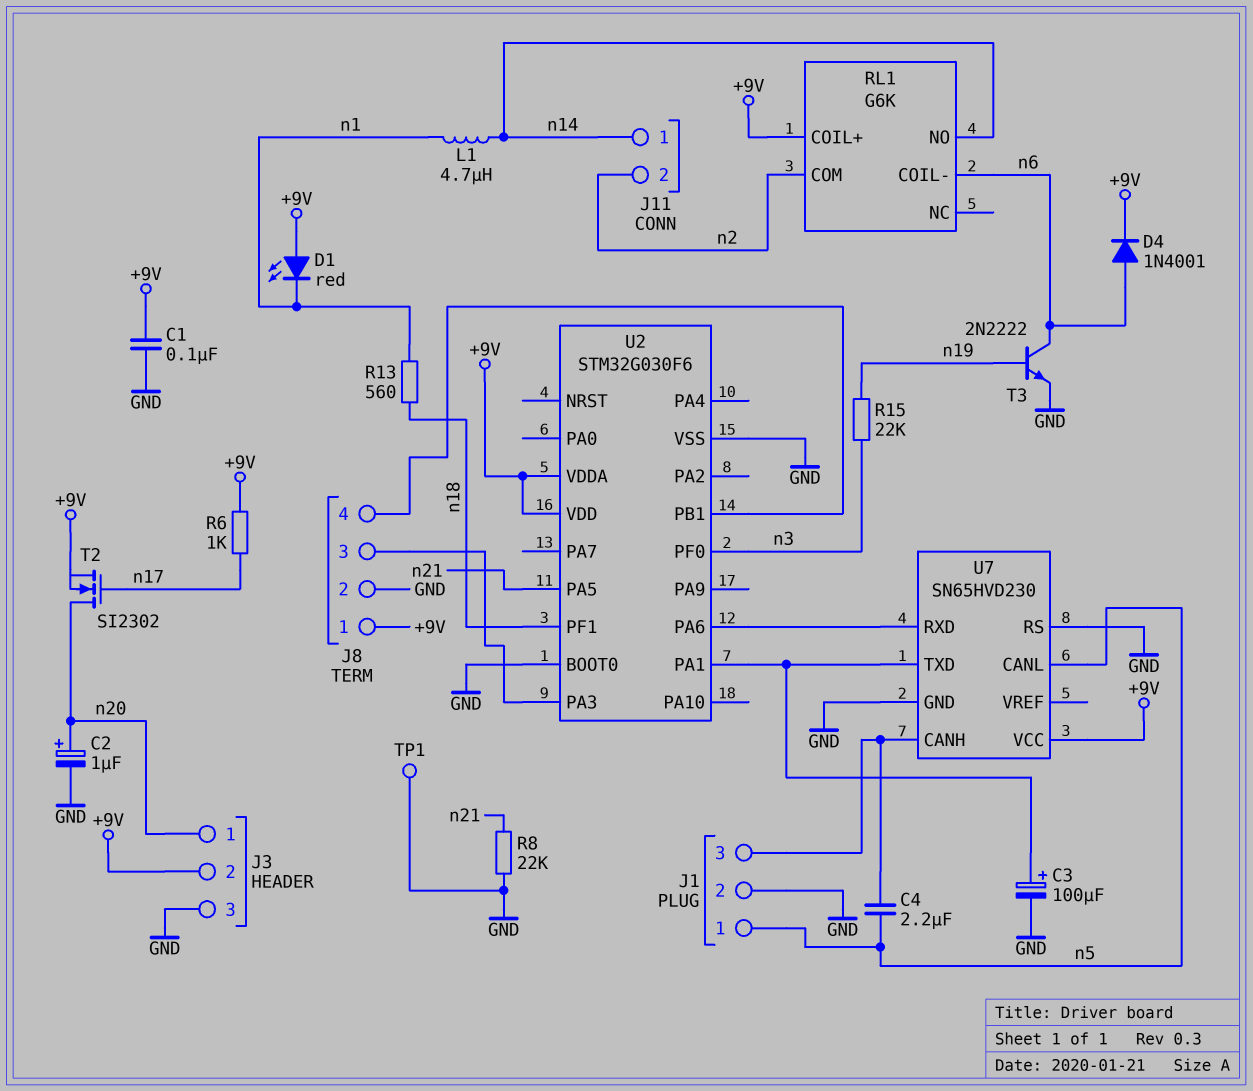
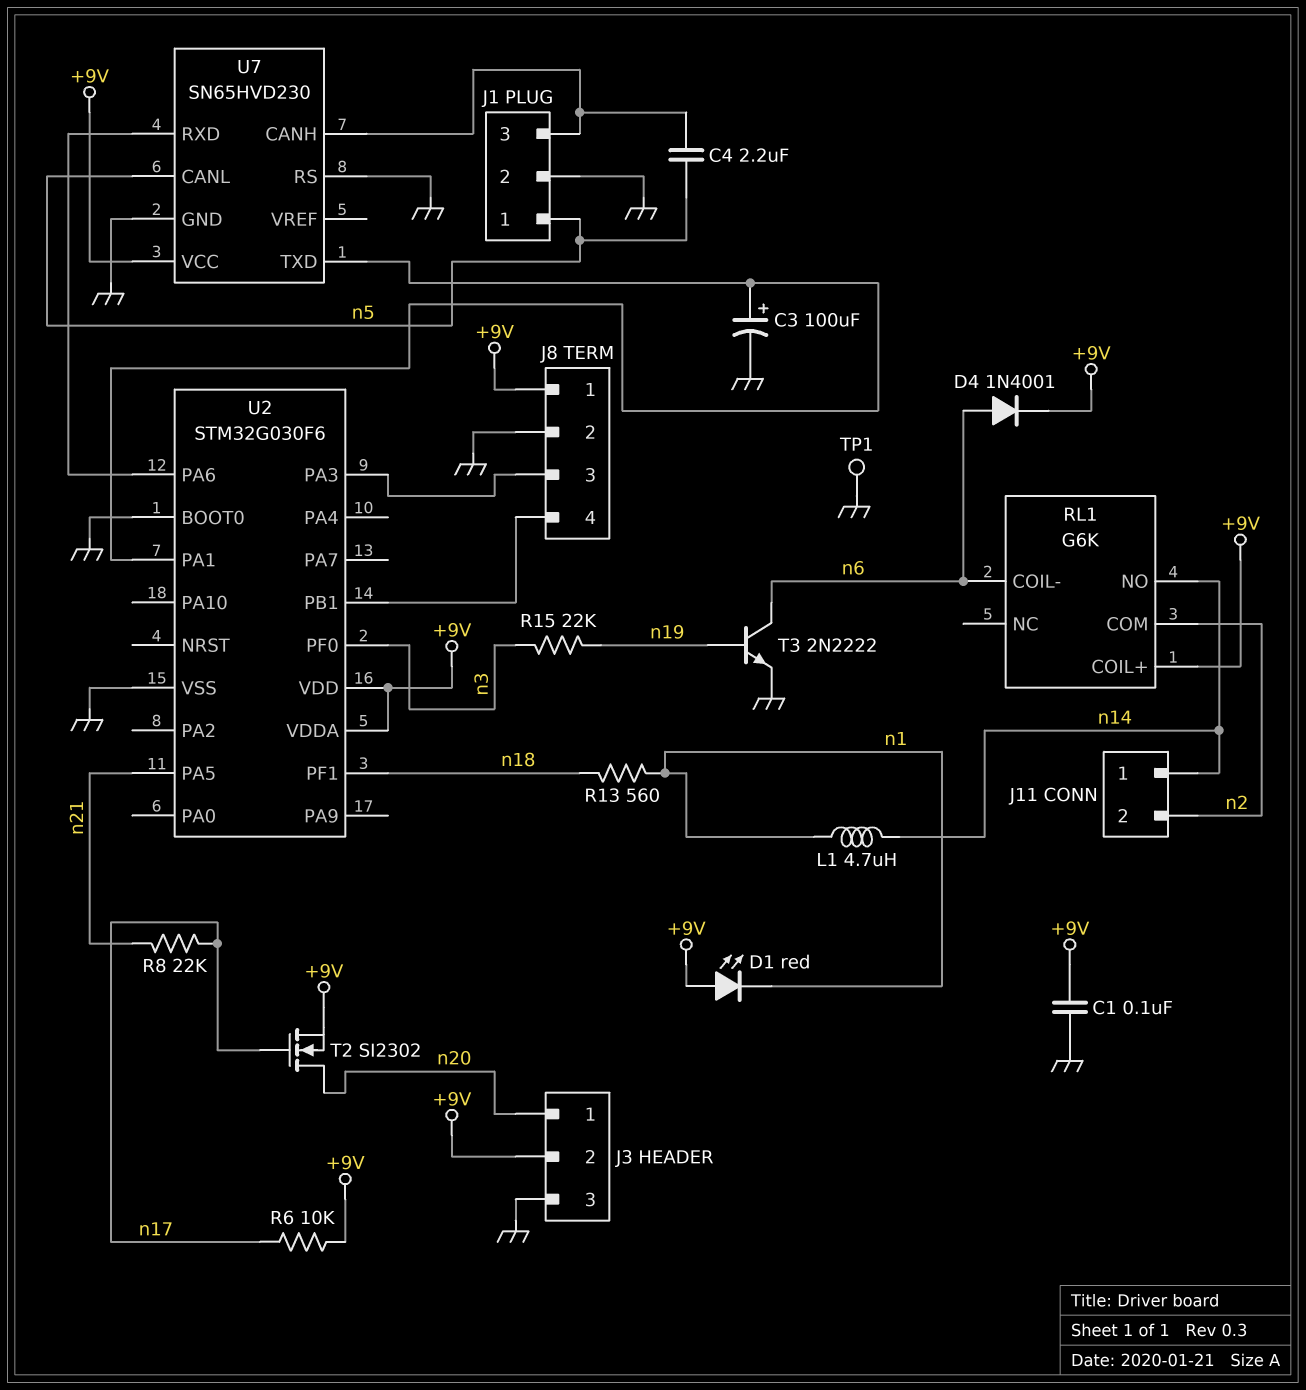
C2: 1uF (plus n20, minus GND) -> none
R6: 1k (+9V, n17) -> 10k (+9V, n17)
R8: 22k (GND, n21) -> 22k (n17, n21)

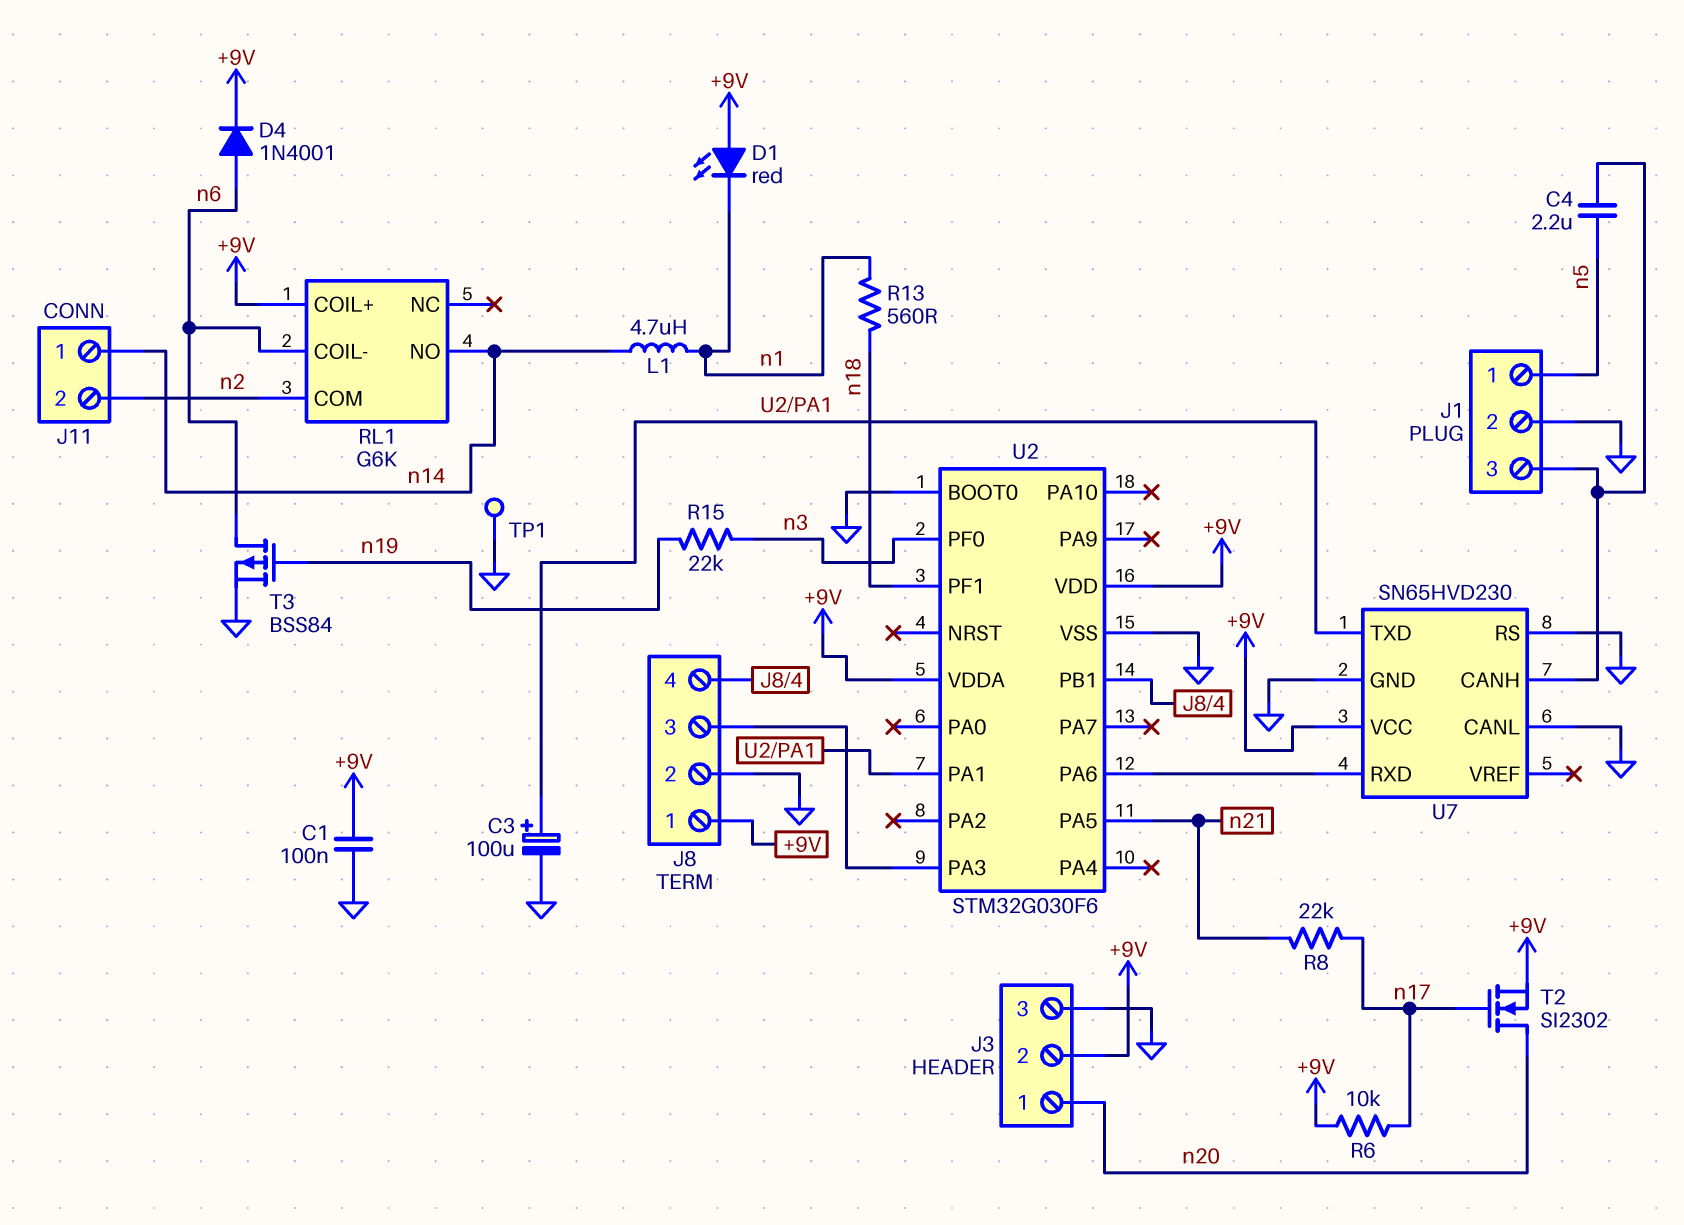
T3: NPN 2N2222 (B n19, C n6, E GND) -> PMOS BSS84 (G n19, D n6, S GND)
U7 pin CANL: n5 -> GND

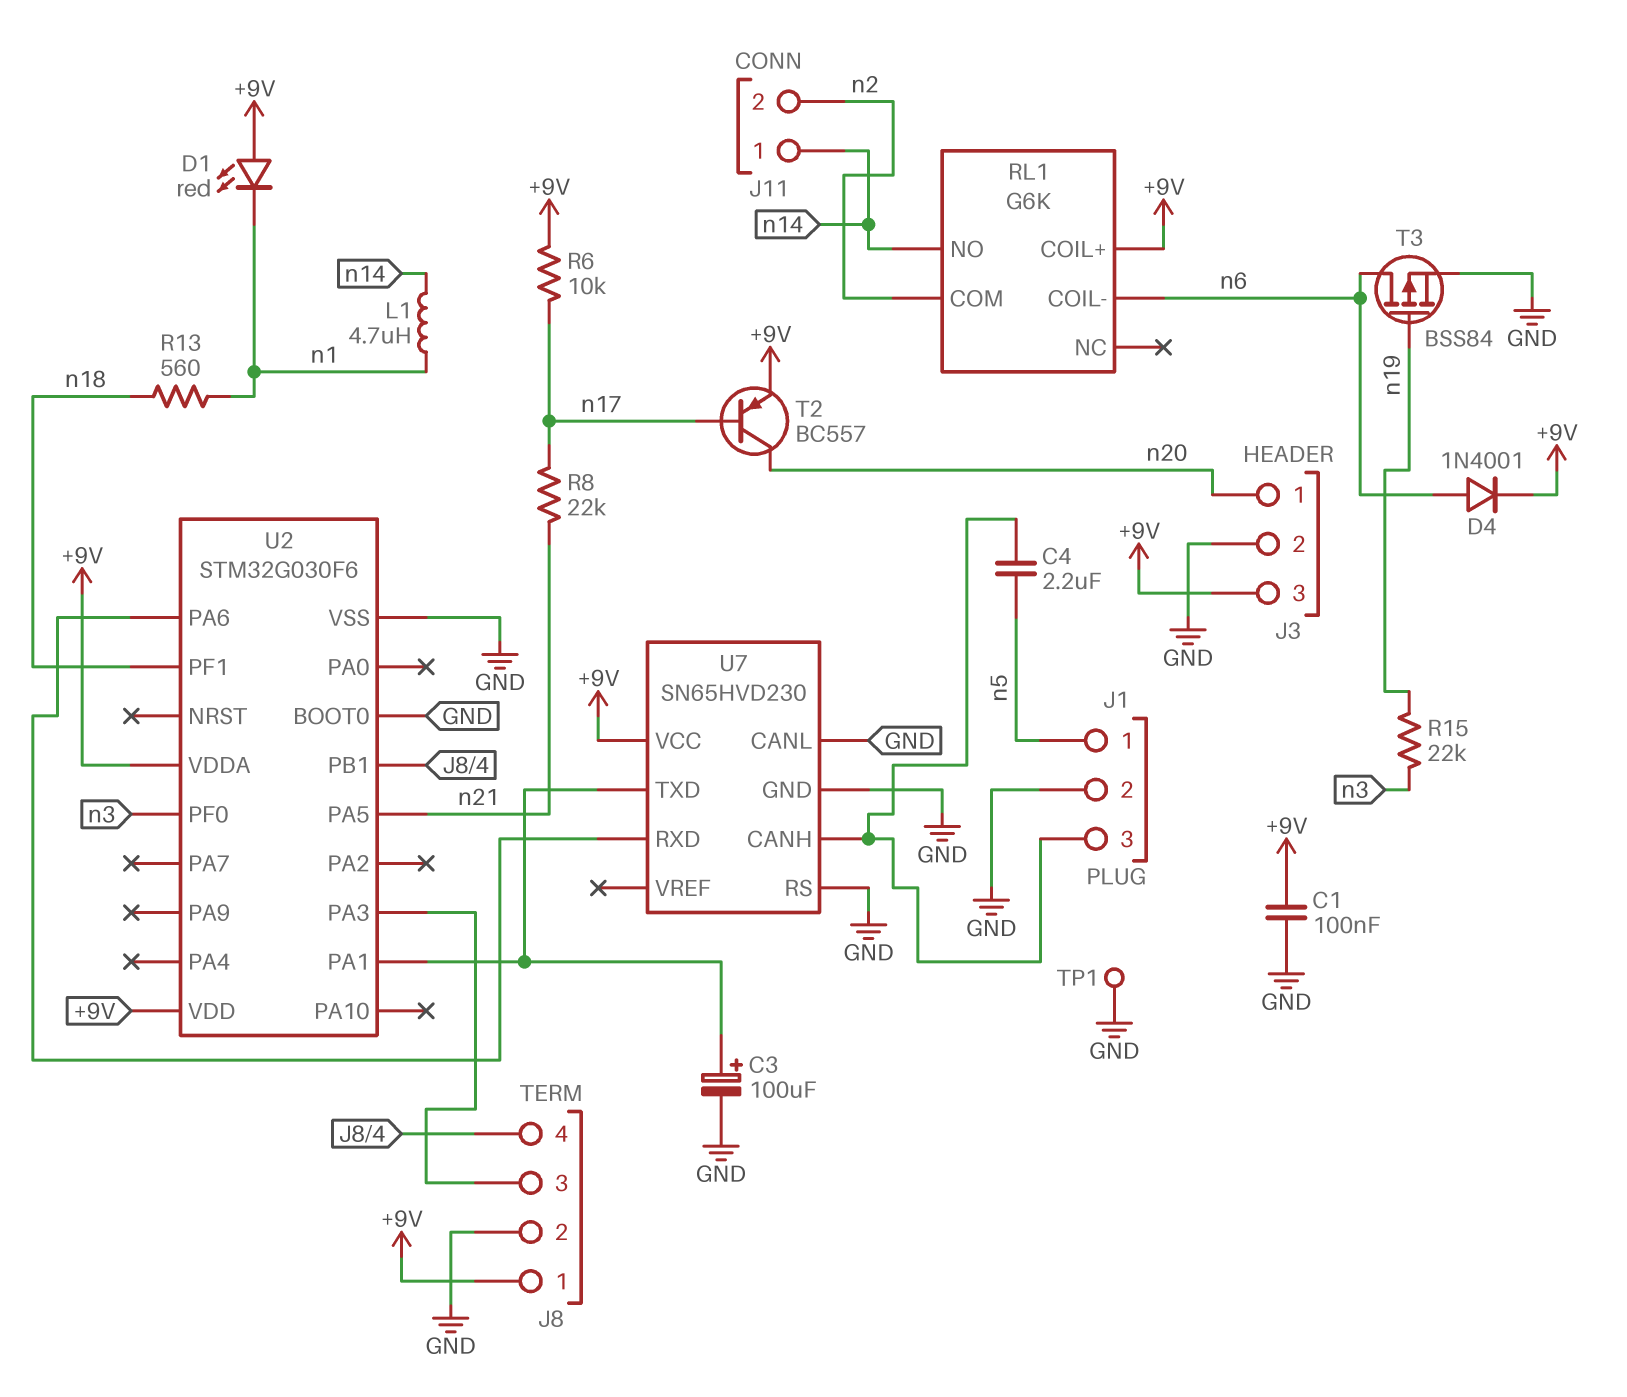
J3 pin 2: +9V -> GND
J3 pin 3: GND -> +9V
T2: NMOS SI2302 (G n17, D n20, S +9V) -> PNP BC557 (B n17, C n20, E +9V)

